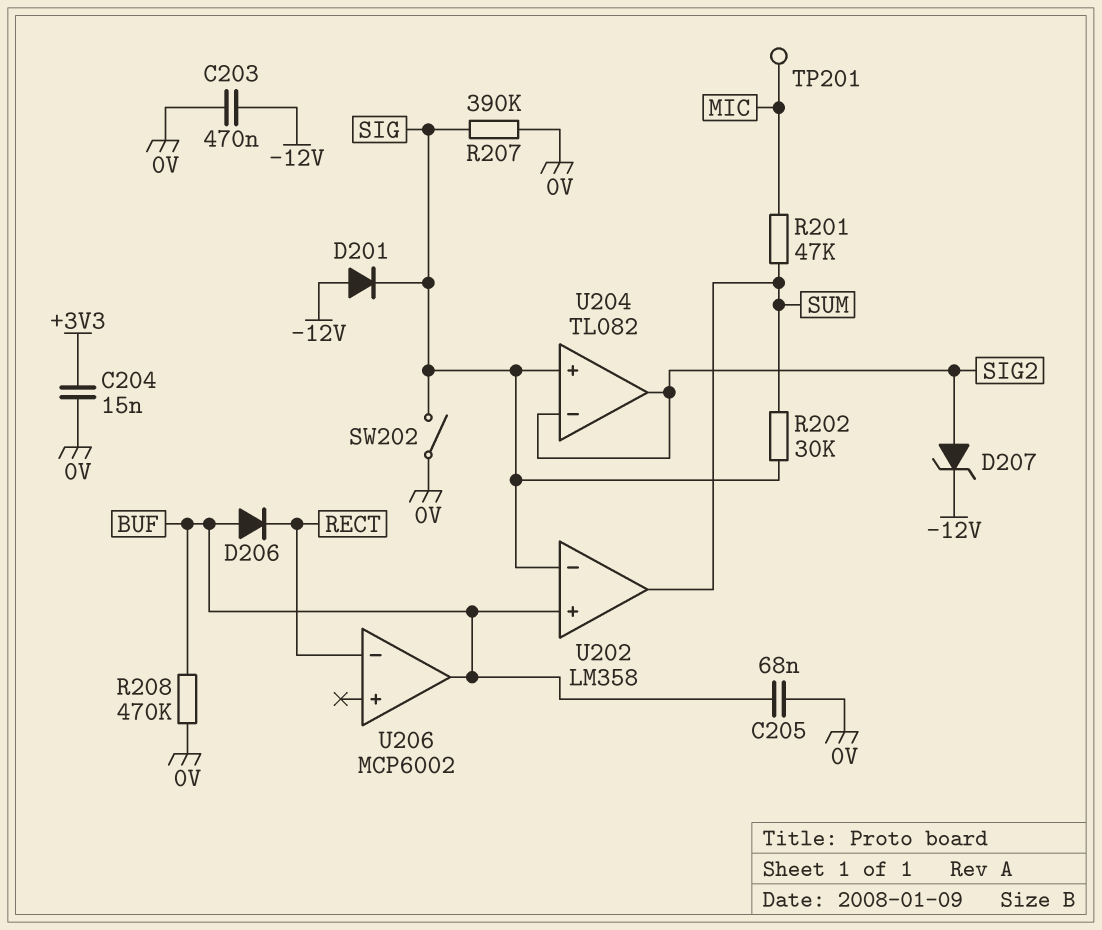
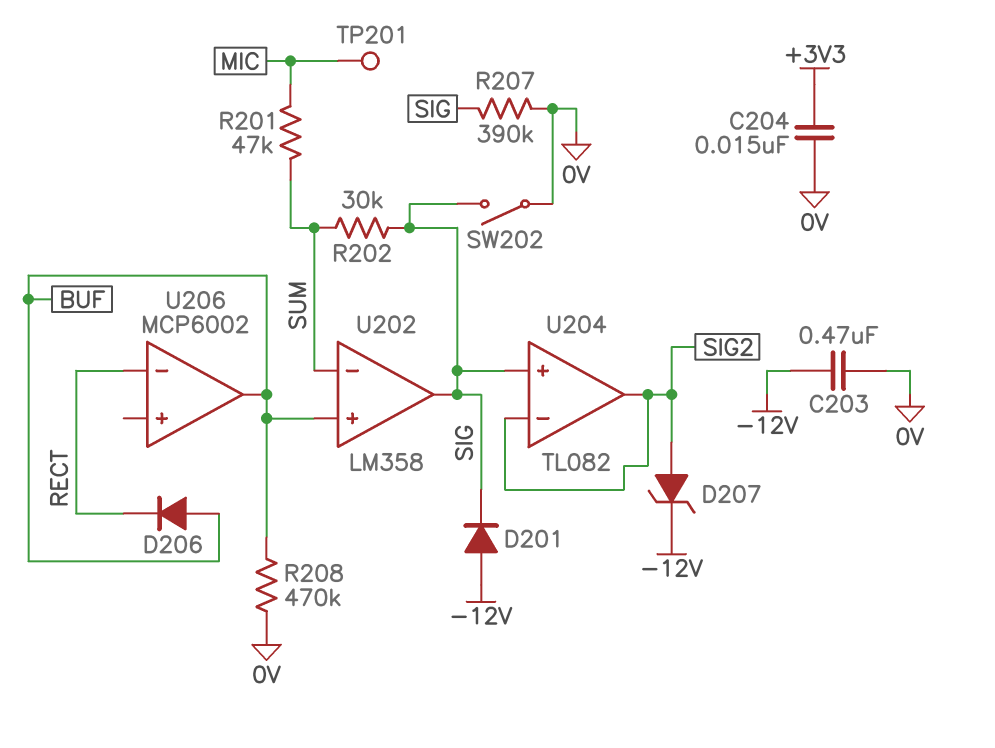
C205: 68nF (0V, BUF) -> none
U202 pin in-: SIG -> SUM
U202 pin out: SUM -> SIG

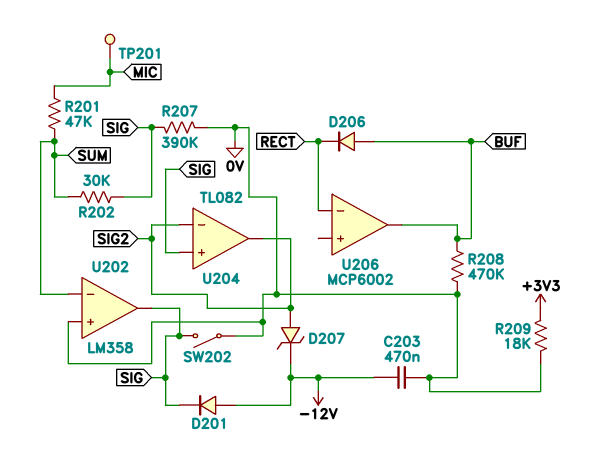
C204: 15nF (+3V3, 0V) -> none
R209: none -> 18k (+3V3, 0V)
U202 pin in+: BUF -> 0V

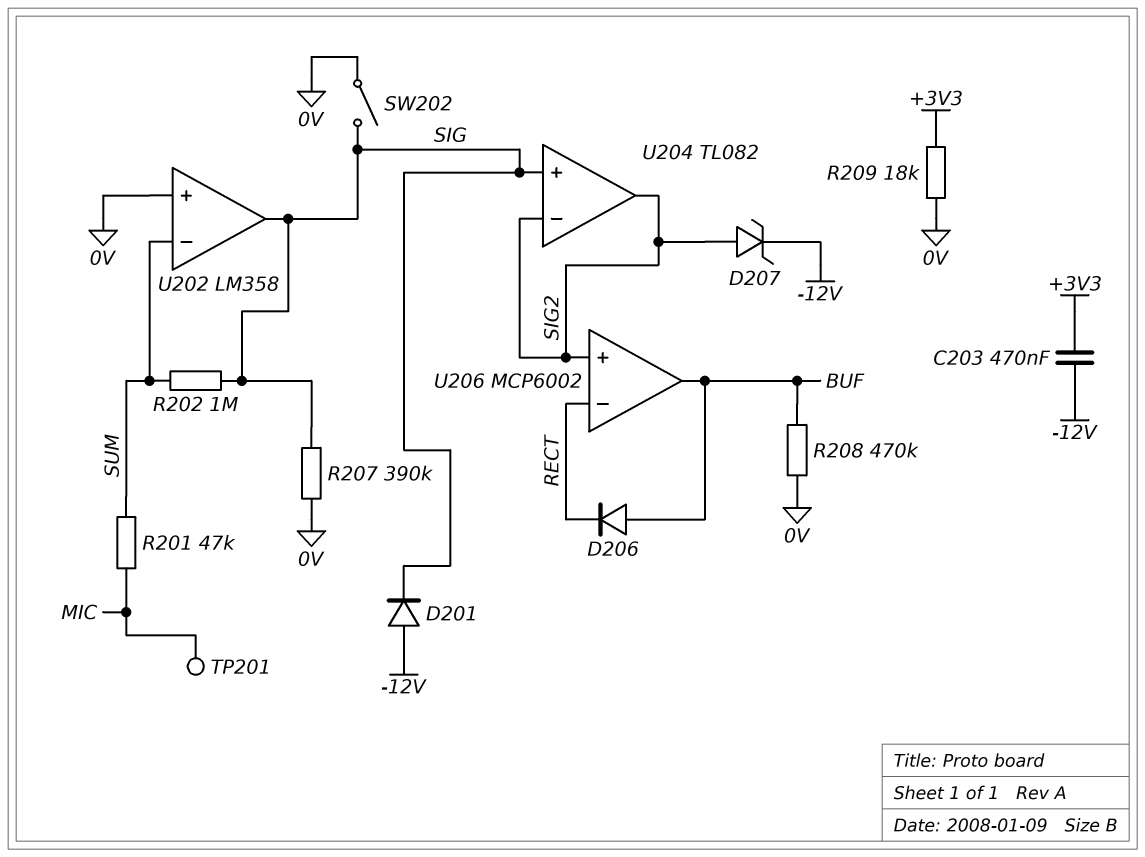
C203: 470nF (-12V, 0V) -> 470nF (+3V3, -12V)
R202: 30k (SIG, SUM) -> 1M (SIG, SUM)
U206 pin in+: none -> SIG2

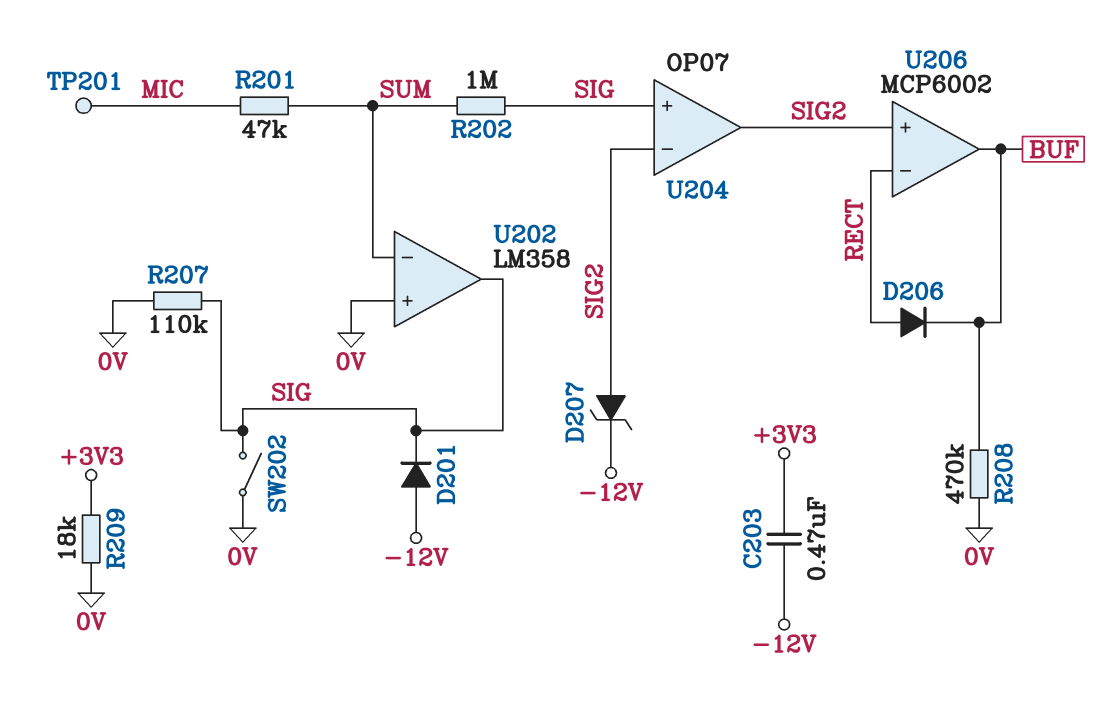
D206: diode (A BUF, K RECT) -> diode (A RECT, K BUF)
R207: 390k (0V, SIG) -> 110k (0V, SIG)
U204: TL082 -> OP07

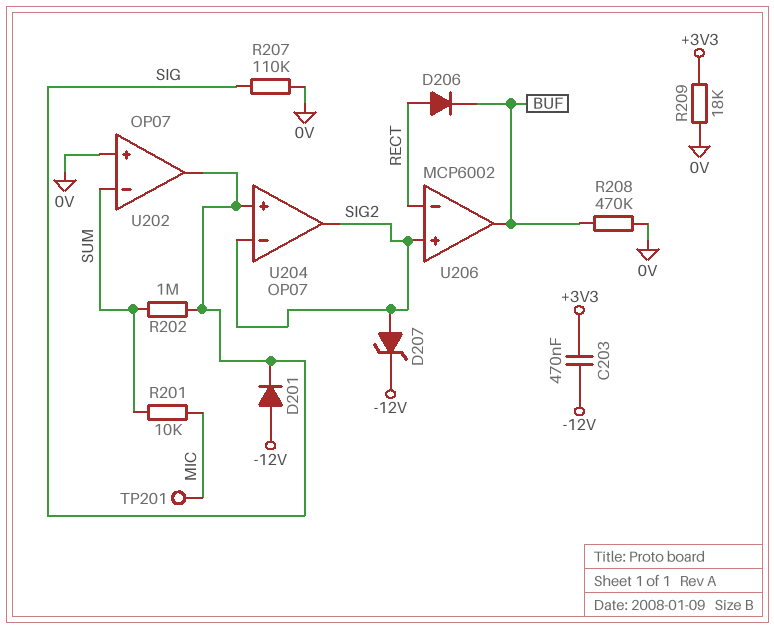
R201: 47k (MIC, SUM) -> 10k (MIC, SUM)
SW202: switch (0V, SIG) -> none
U202: LM358 -> OP07

